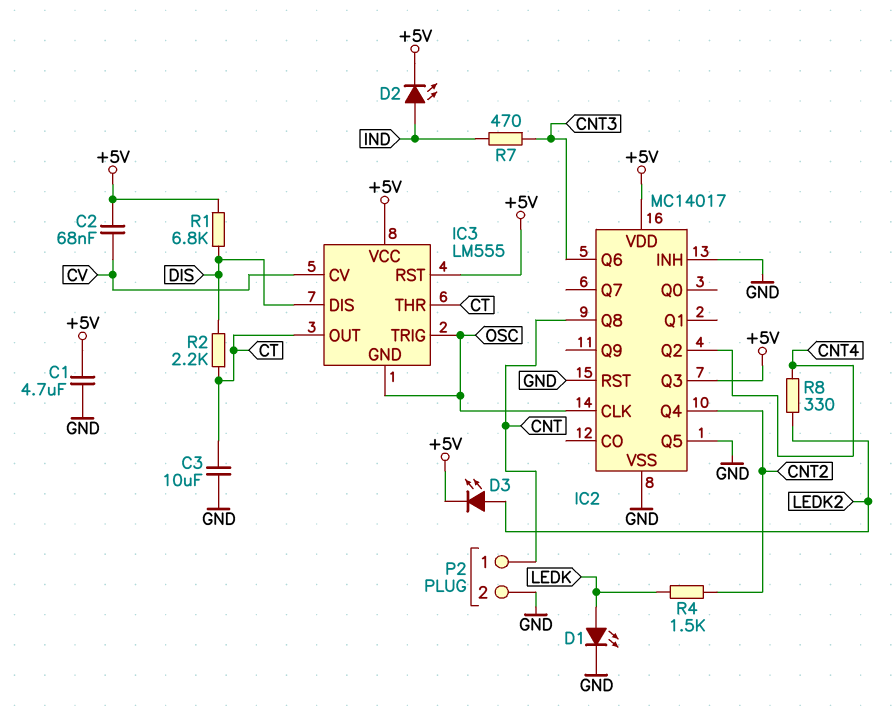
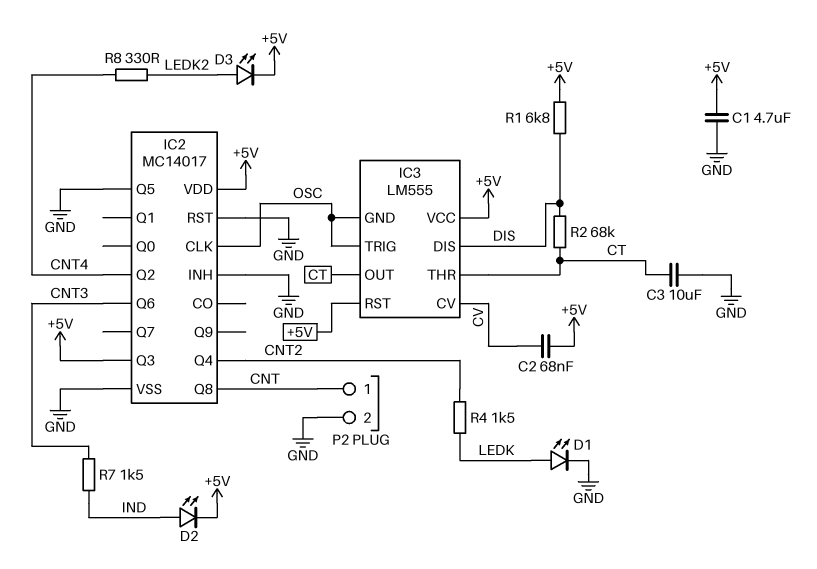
R2: 2.2k (CT, DIS) -> 68k (CT, DIS)
R7: 470 (CNT3, IND) -> 1.5k (CNT3, IND)

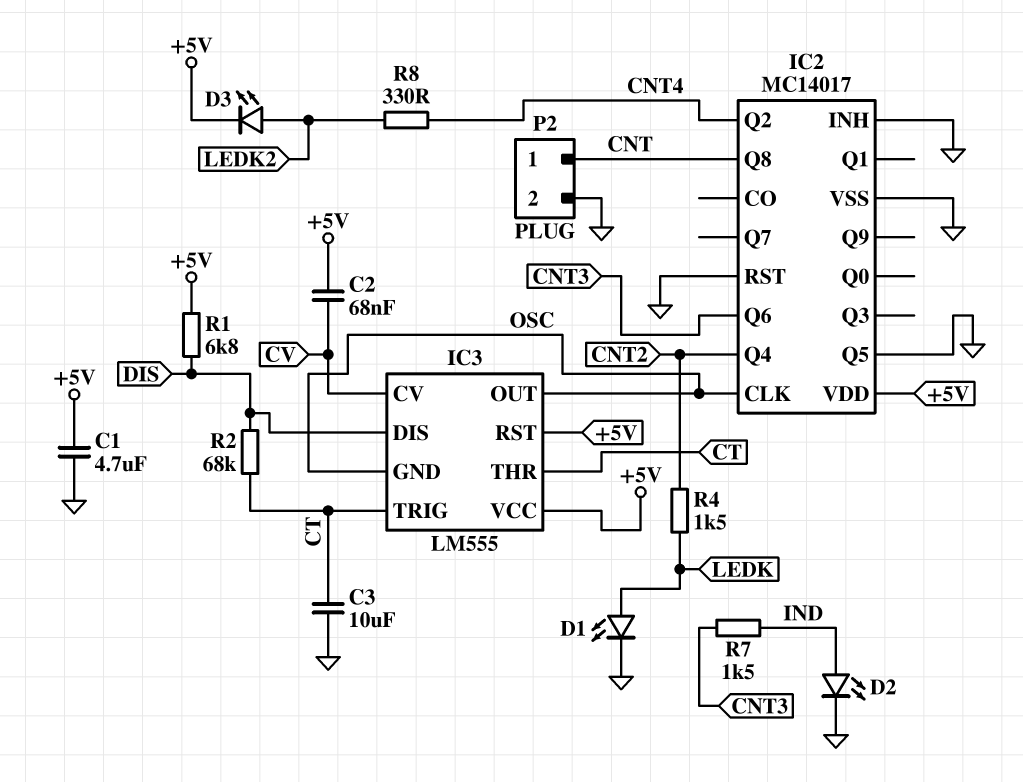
D2: LED (A IND, K +5V) -> LED (A IND, K GND)
IC2 pin Q3: +5V -> none
IC3 pin OUT: CT -> OSC
IC3 pin TRIG: OSC -> CT

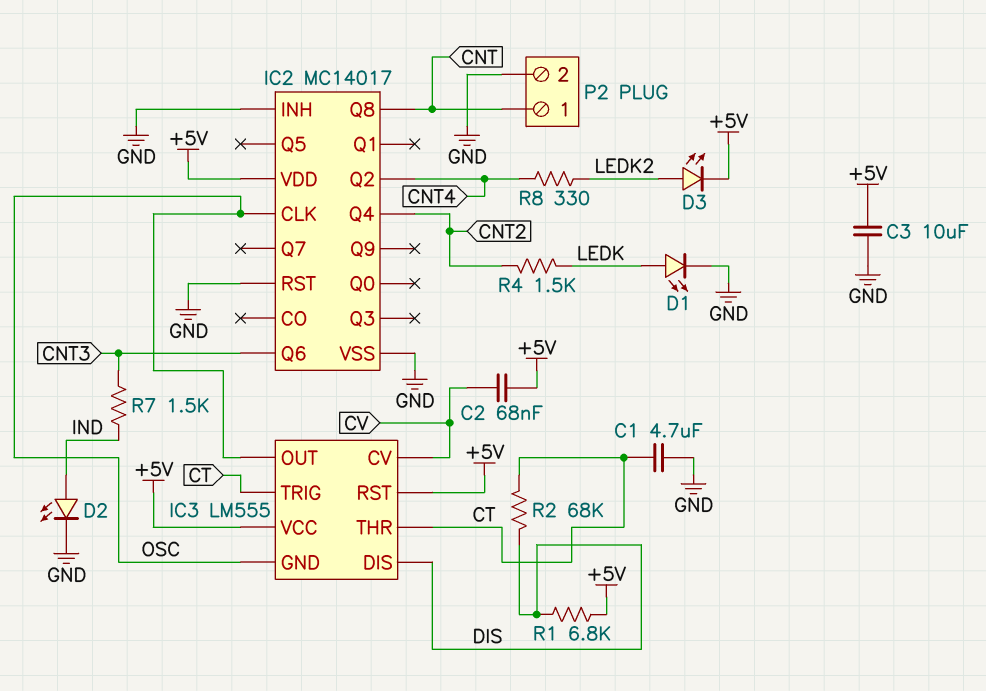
C1: 4.7uF (+5V, GND) -> 4.7uF (CT, GND)
C3: 10uF (CT, GND) -> 10uF (+5V, GND)
IC2 pin Q5: GND -> none

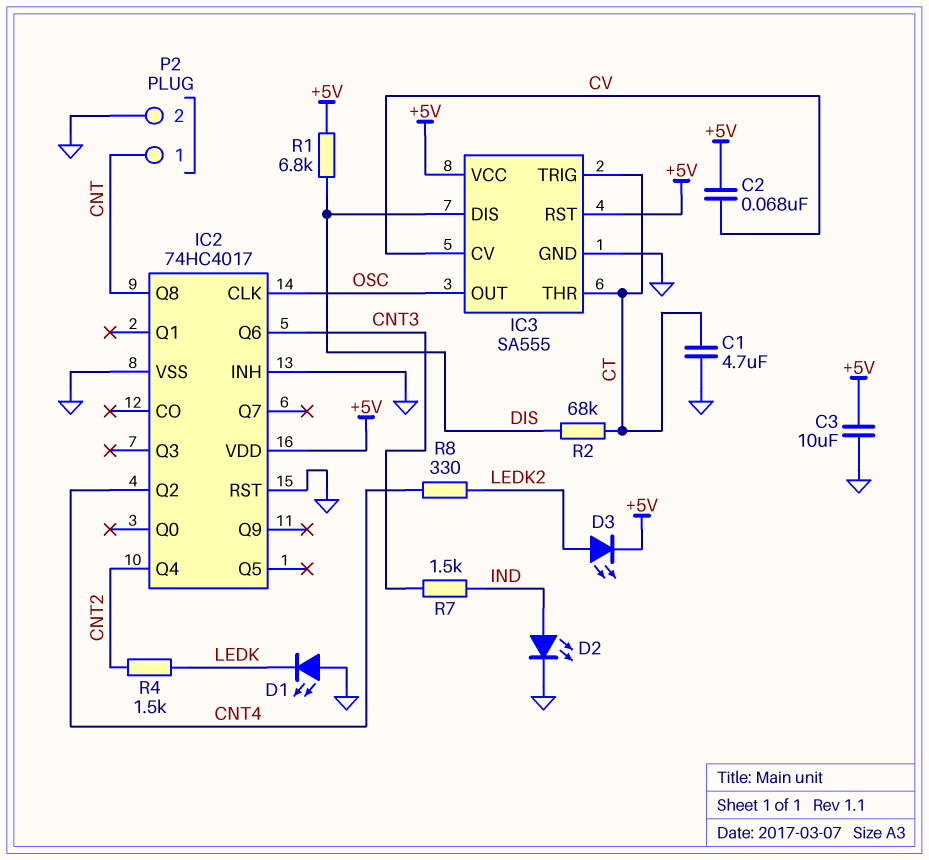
D1: LED (A LEDK, K GND) -> LED (A GND, K LEDK)
IC2: MC14017 -> 74HC4017
IC3: LM555 -> SA555
IC3 pin GND: OSC -> GND

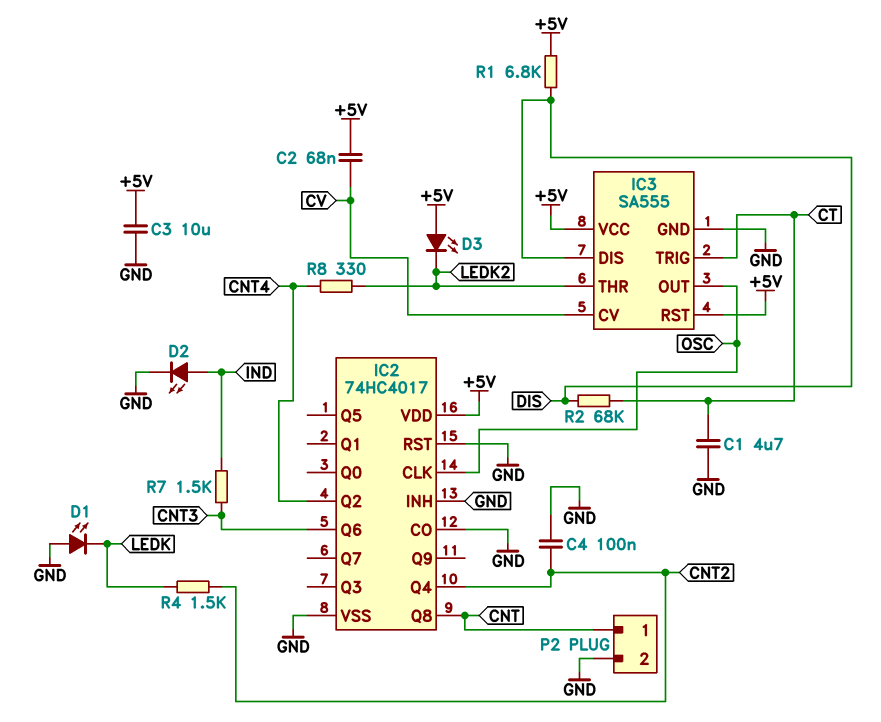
C4: none -> 100nF (CNT2, GND)
D3: LED (A LEDK2, K +5V) -> LED (A +5V, K LEDK2)
IC2 pin CO: none -> GND
IC3 pin THR: CT -> LEDK2

